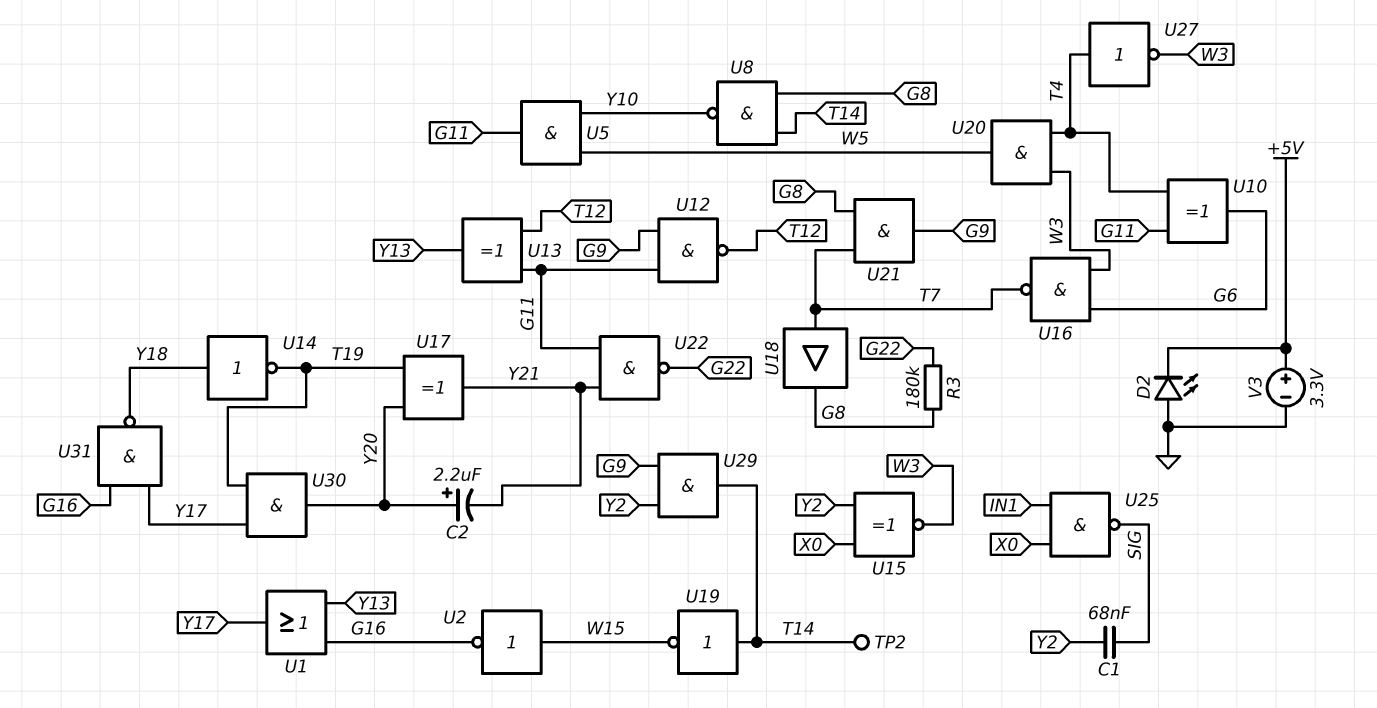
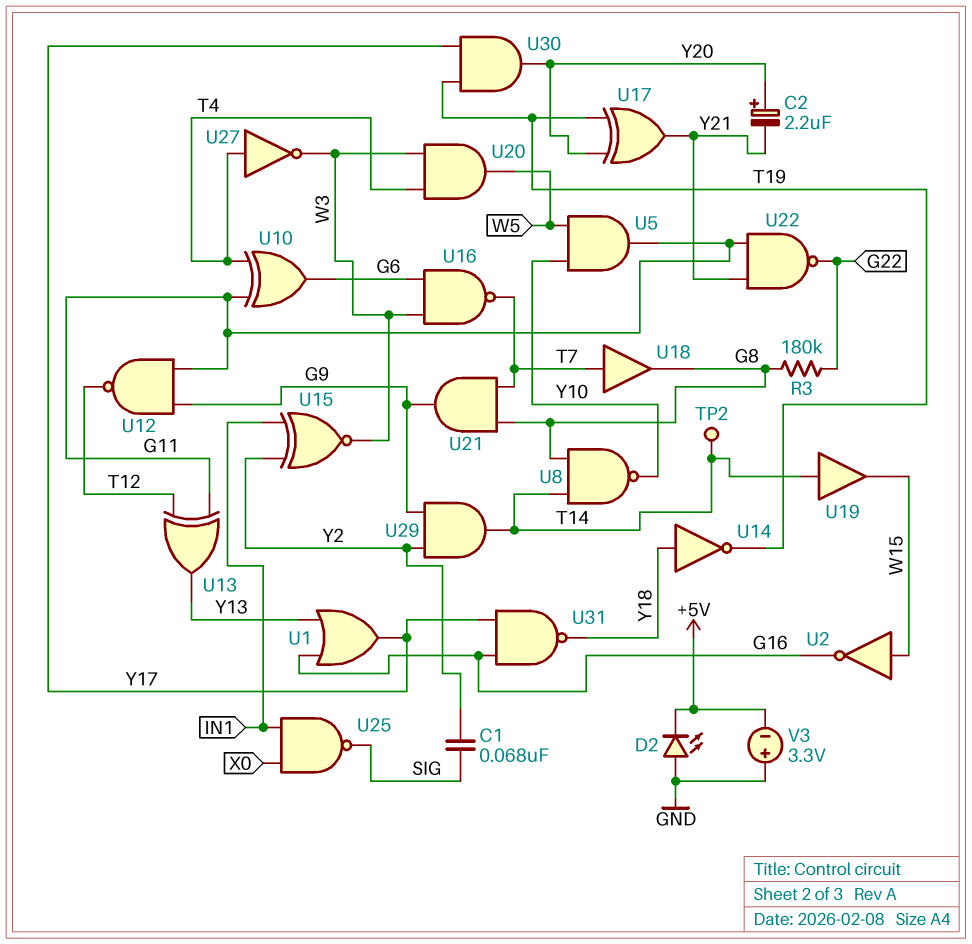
U15: XNOR (in X0, in Y2, out W3) -> XNOR (in IN1, in Y2, out W3)
U19: NOT (in T14, out W15) -> buffer (in T14, out W15)
V3: 3.3V (plus +5V, minus GND) -> 3.3V (plus GND, minus +5V)

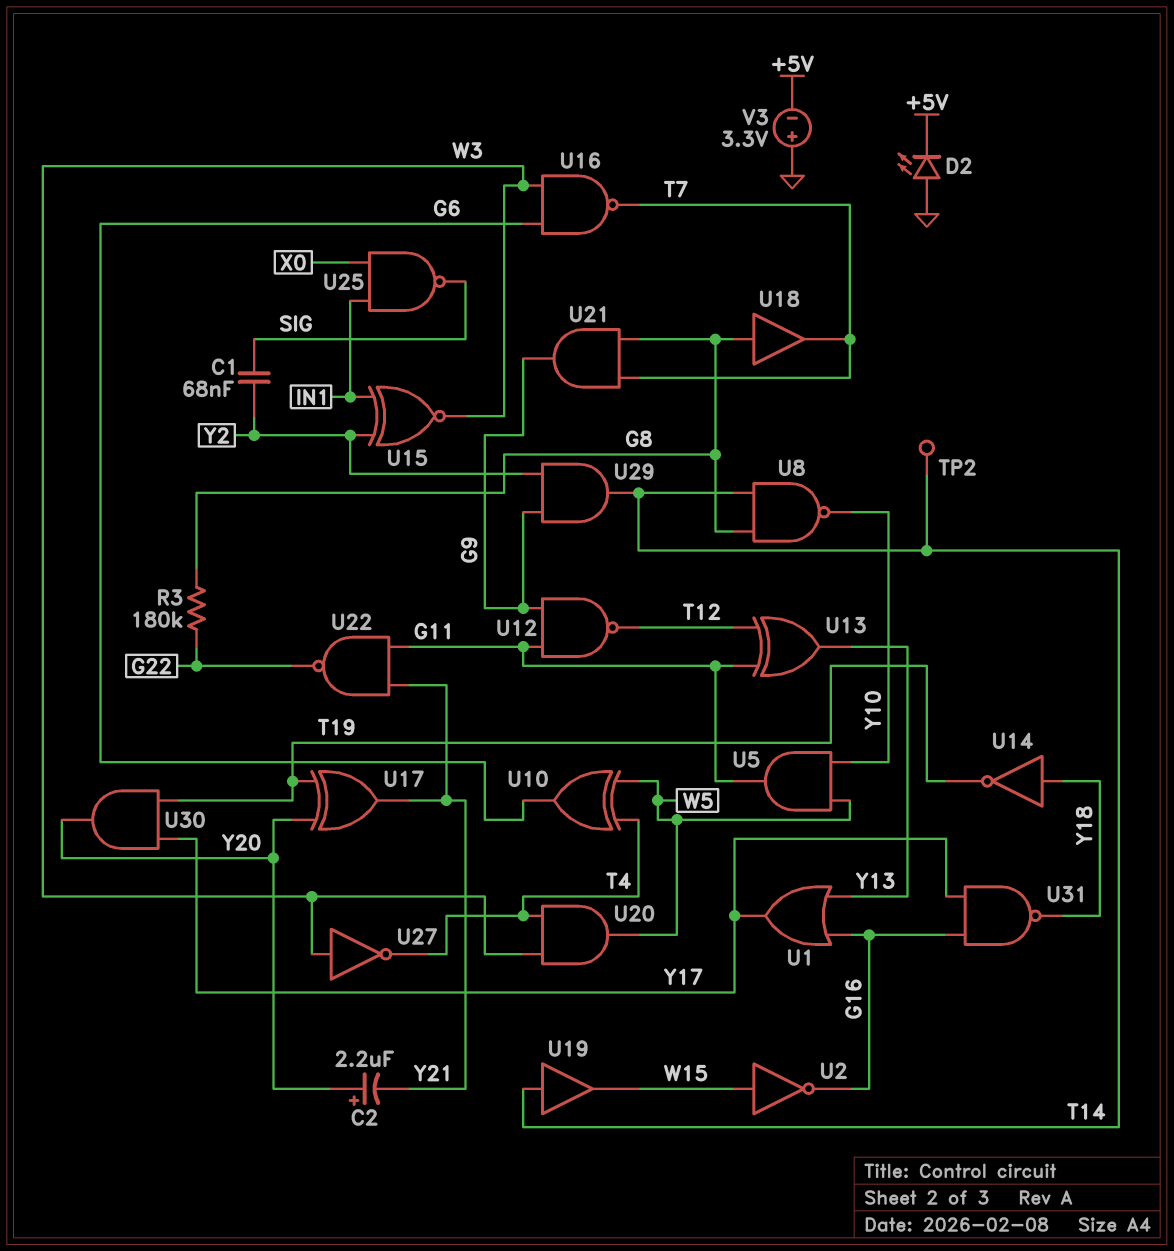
U10: XOR (in G11, in T4, out G6) -> XOR (in T4, in W5, out G6)
U18: buffer (in T7, out G8) -> buffer (in G8, out T7)
U27: NOT (in T4, out W3) -> NOT (in W3, out T4)

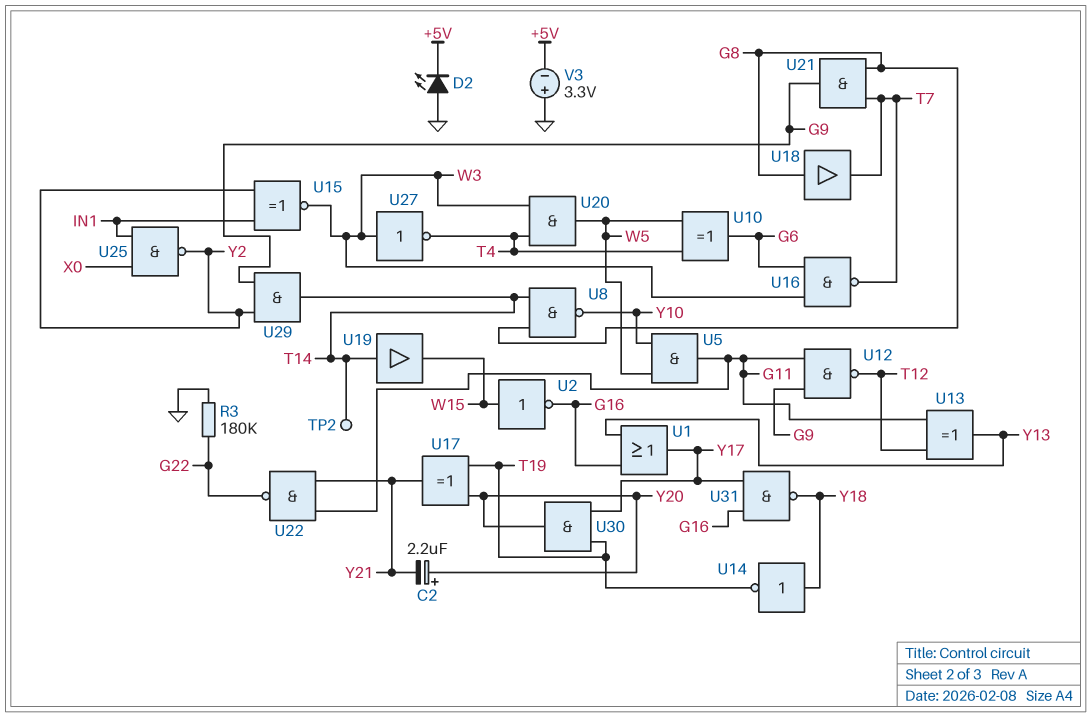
C1: 68nF (SIG, Y2) -> none
R3: 180k (G8, G22) -> 180k (G22, GND)
U25: NAND (in IN1, in X0, out SIG) -> NAND (in IN1, in X0, out Y2)

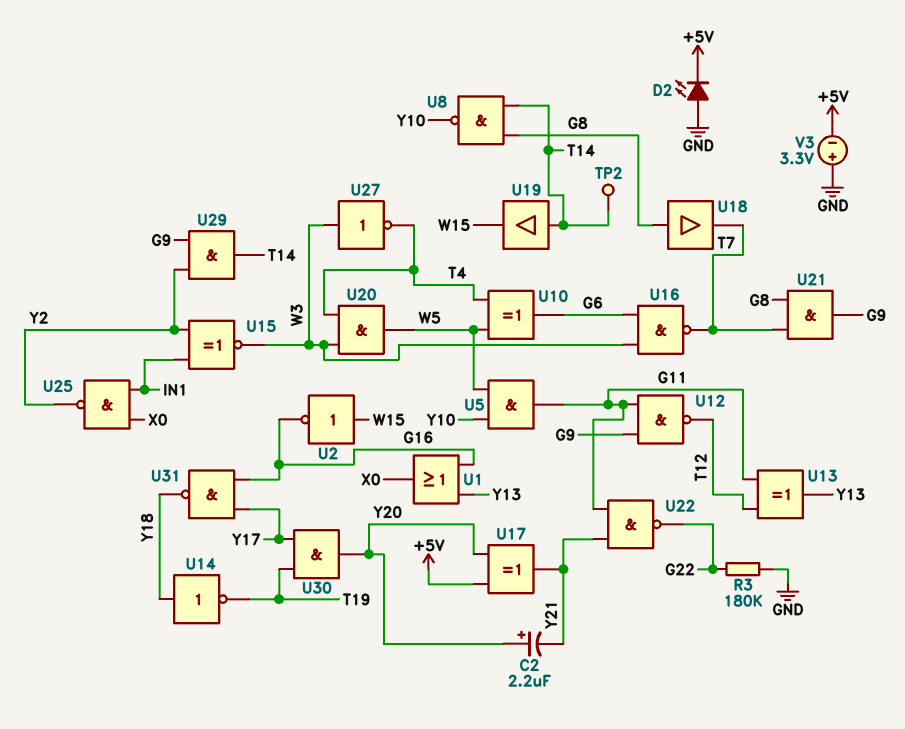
U1: OR (in G16, in Y13, out Y17) -> OR (in G16, in Y13, out X0)
U17: XOR (in T19, in Y20, out Y21) -> XOR (in +5V, in Y20, out Y21)

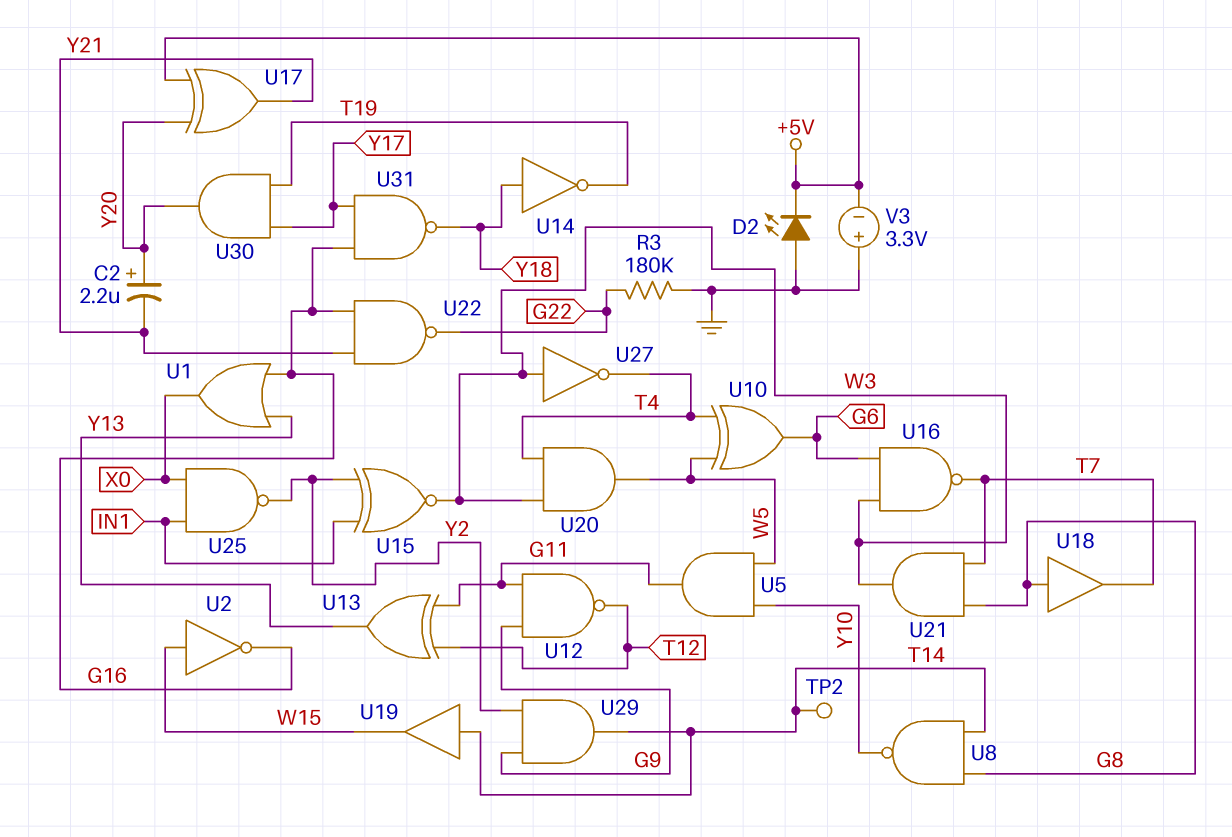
U21: AND (in G8, in T7, out G9) -> AND (in G8, in T7, out W3)
U22: NAND (in G11, in Y21, out G22) -> NAND (in G16, in Y21, out G22)

